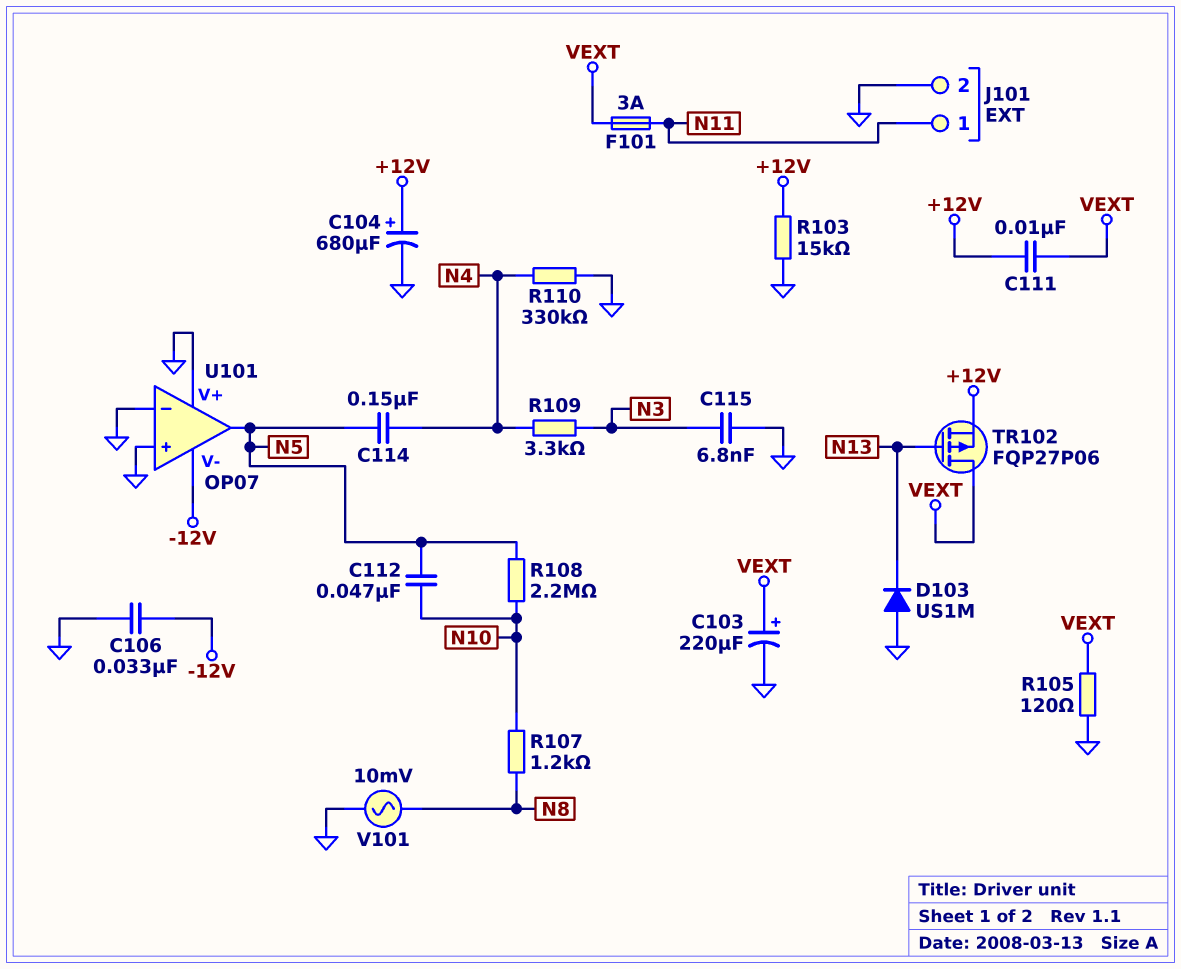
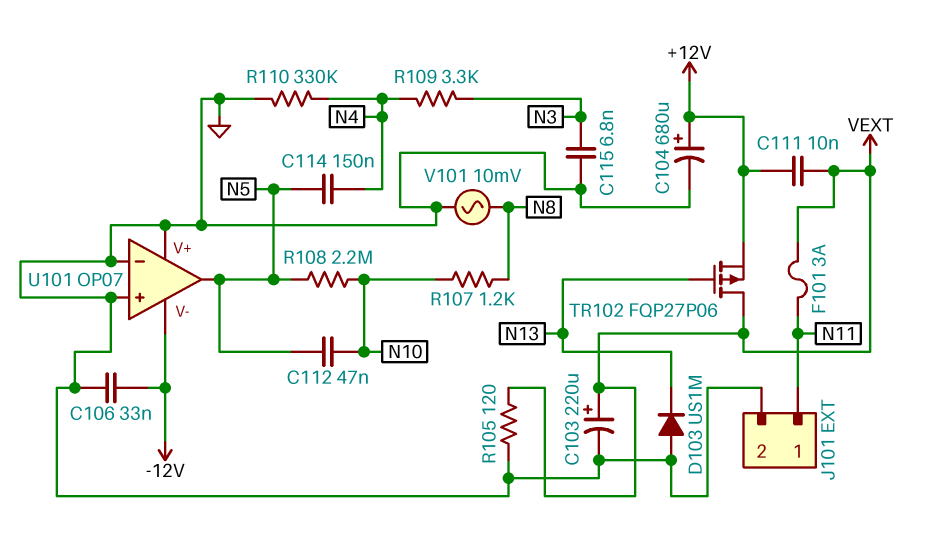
R103: 15k (+12V, GND) -> none

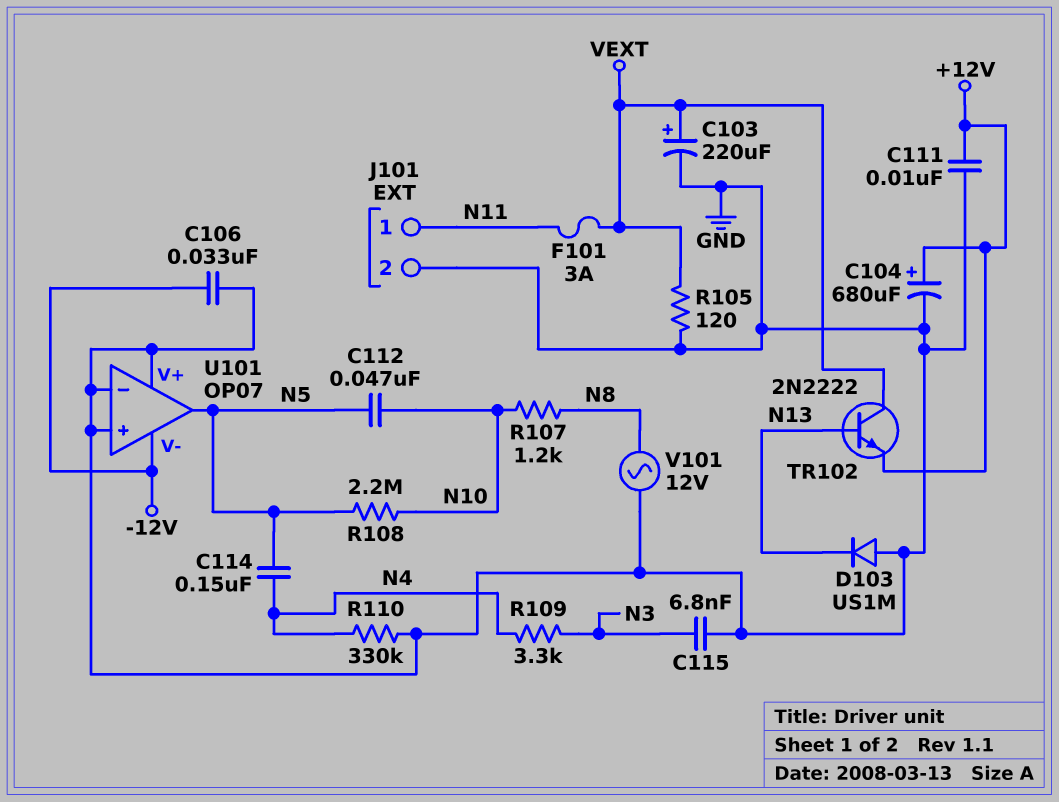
C111: 10nF (+12V, VEXT) -> 10nF (+12V, GND)
TR102: PMOS FQP27P06 (G N13, D VEXT, S +12V) -> NPN 2N2222 (B N13, C VEXT, E +12V)
V101: AC 10mV (GND, N8) -> AC 12V (GND, N8)

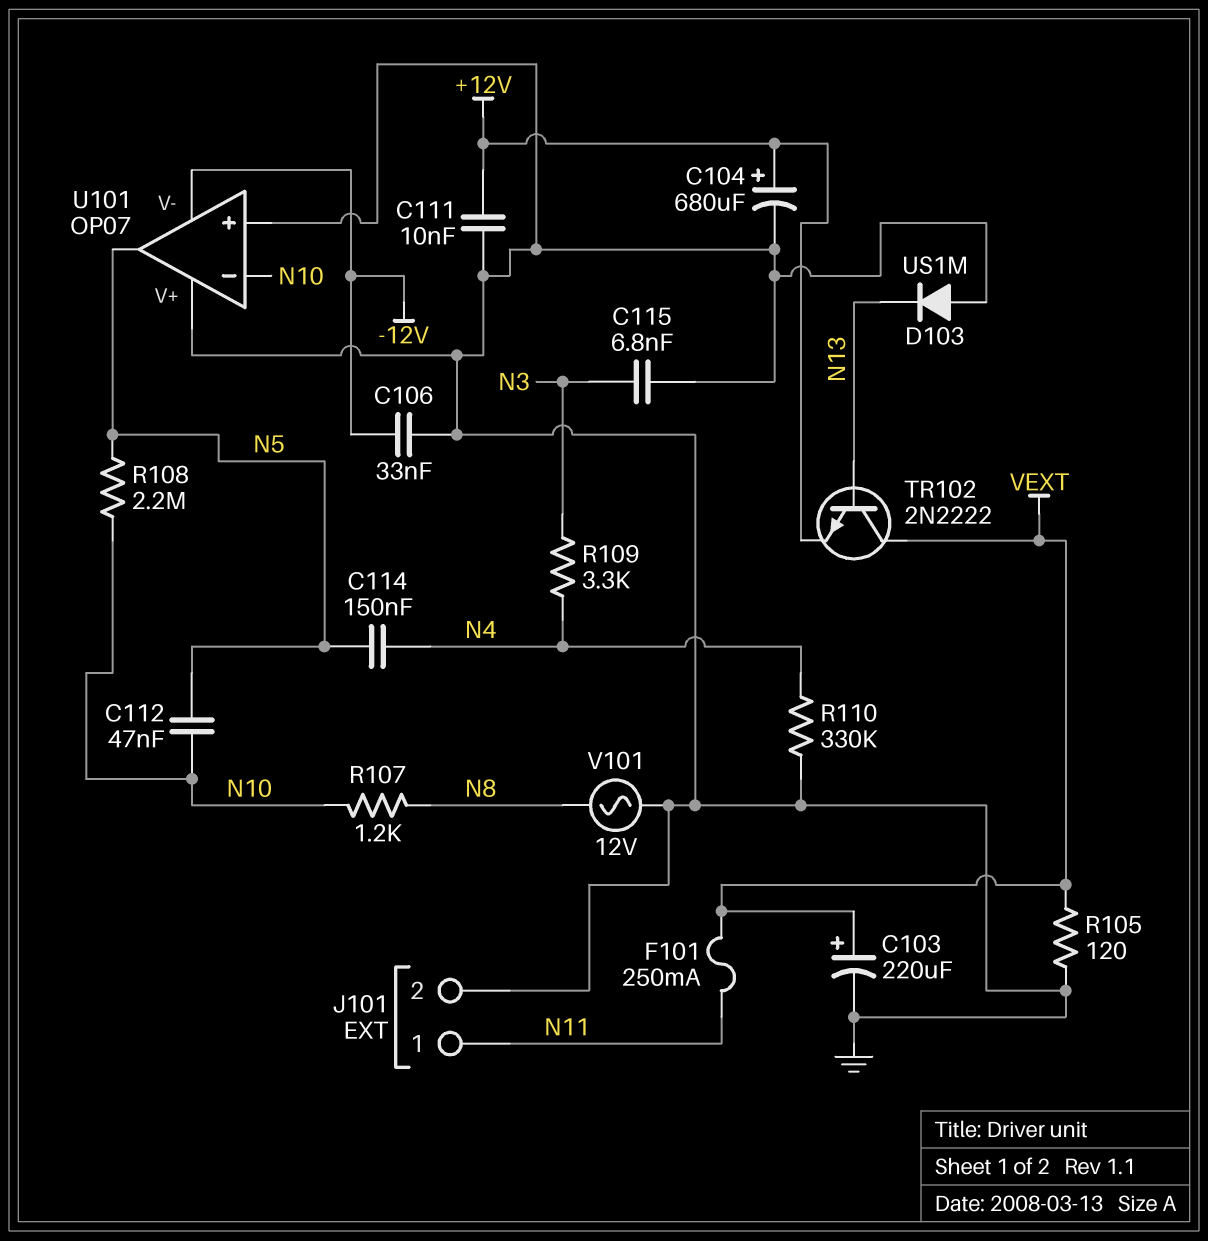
F101: 3A (N11, VEXT) -> 250mA (N11, VEXT)
U101 pin in-: GND -> N10

